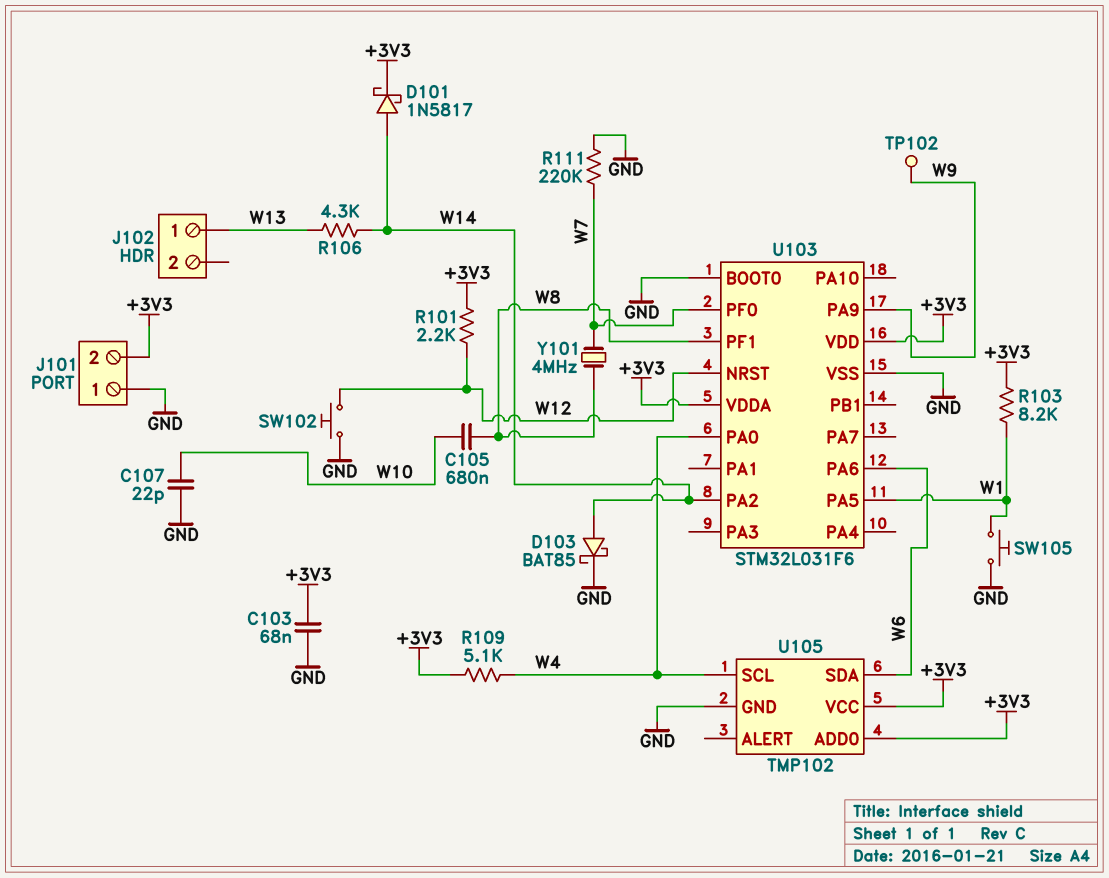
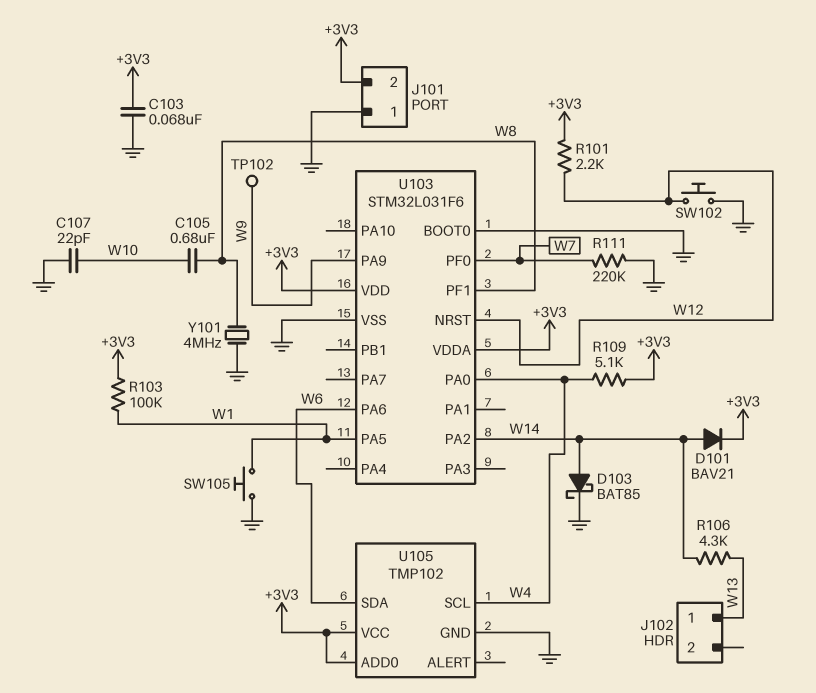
D101: schottky 1N5817 (A W14, K +3V3) -> diode BAV21 (A W14, K +3V3)
R103: 8.2k (+3V3, W1) -> 100k (+3V3, W1)
Y101: 4MHz (W7, W8) -> 4MHz (GND, W8)

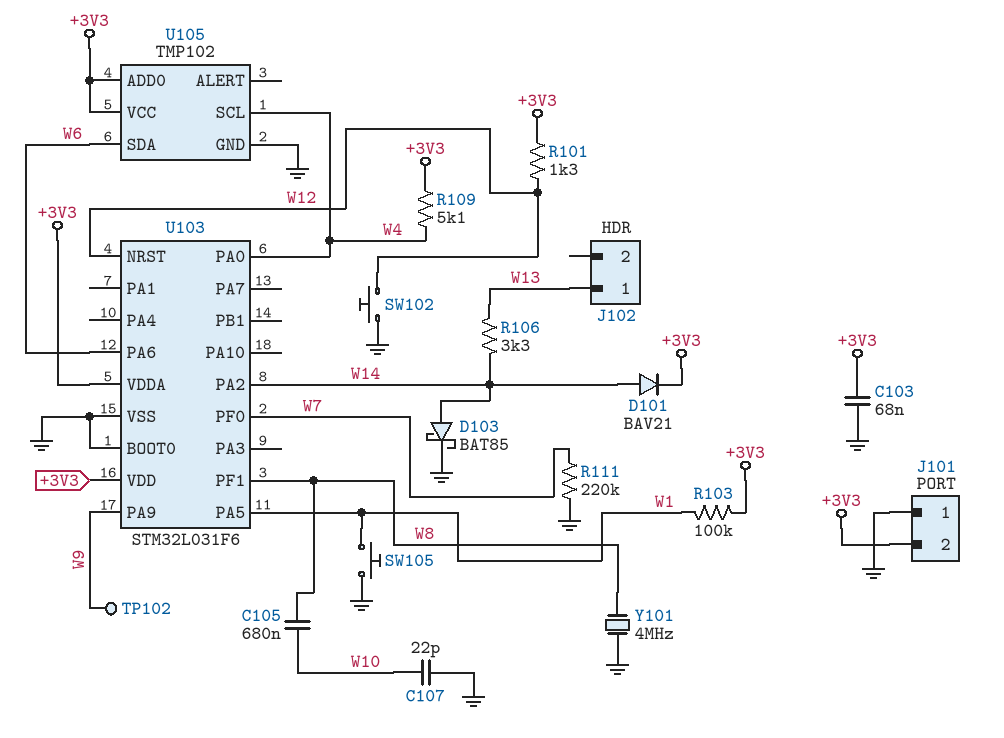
R101: 2.2k (+3V3, W12) -> 1.3k (+3V3, W12)
R106: 4.3k (W13, W14) -> 3.3k (W13, W14)

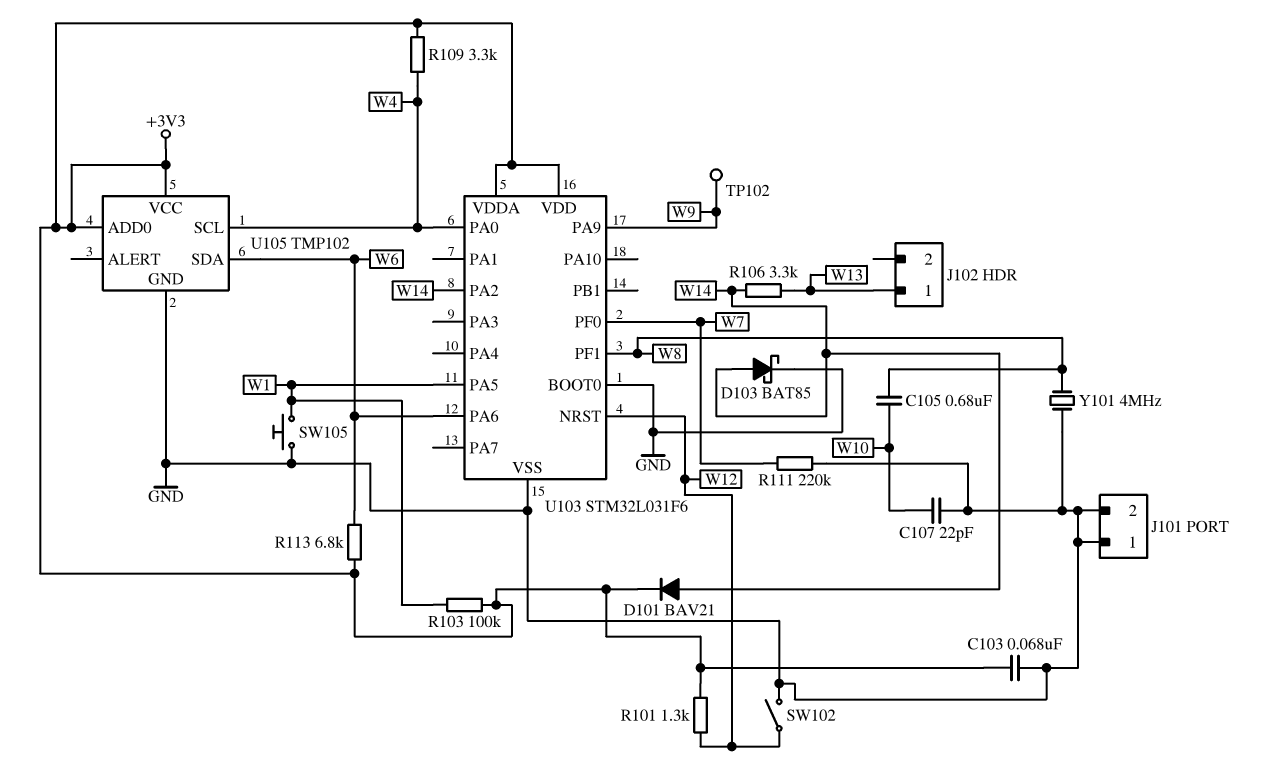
J101 pin 2: +3V3 -> GND
R109: 5.1k (+3V3, W4) -> 3.3k (+3V3, W4)
R113: none -> 6.8k (+3V3, W6)
SW102: button (GND, W12) -> switch (GND, W12)

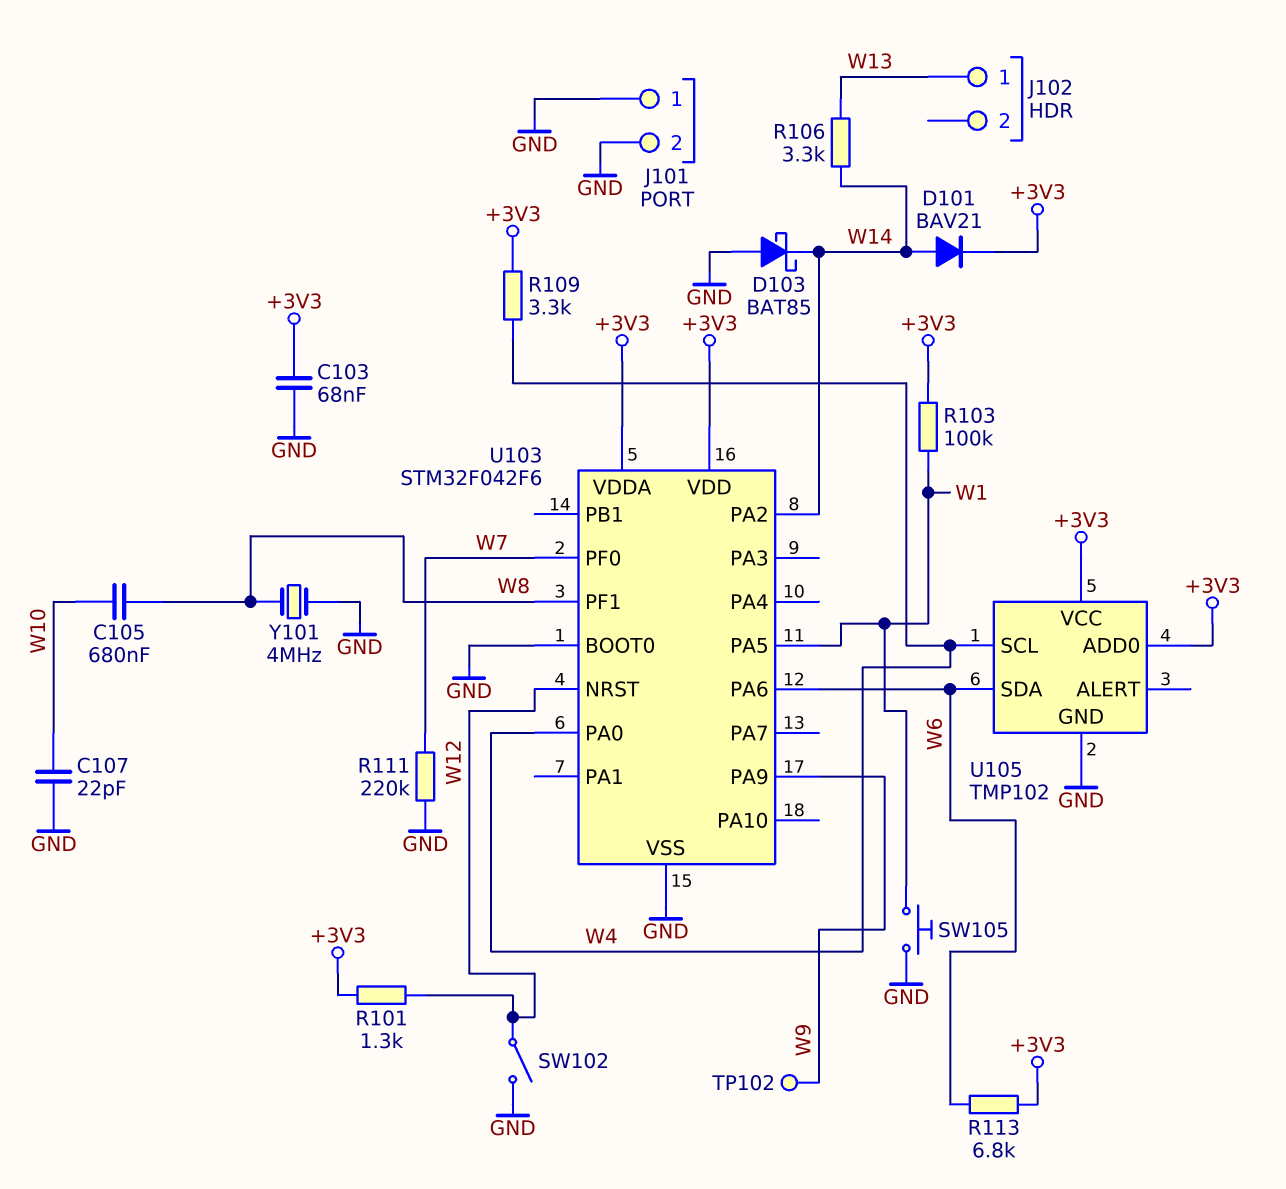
D103: schottky BAT85 (A W14, K GND) -> schottky BAT85 (A GND, K W14)
U103: STM32L031F6 -> STM32F042F6

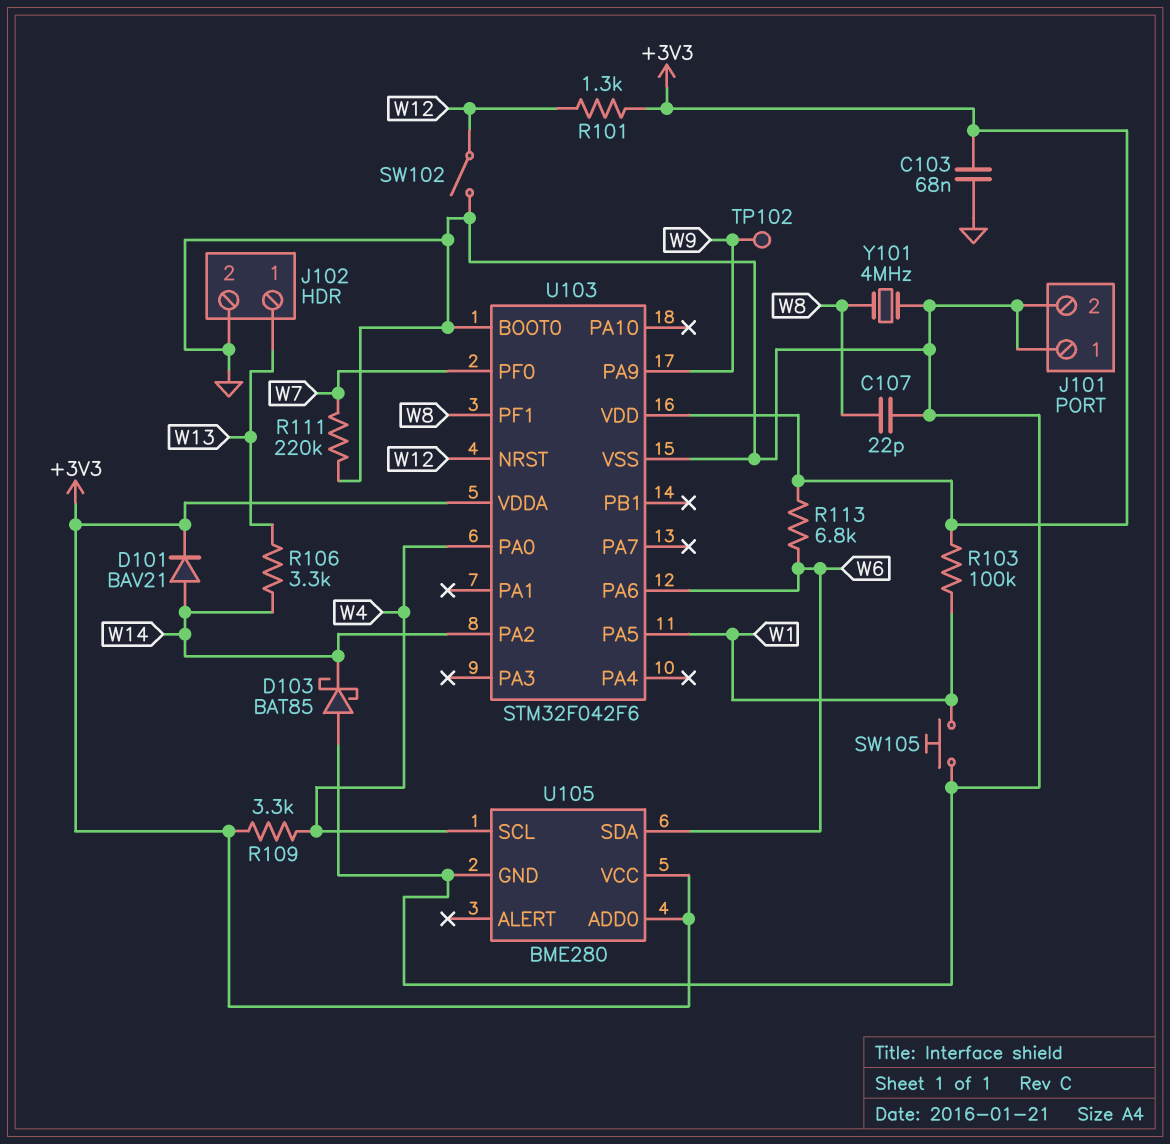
C105: 680nF (W8, W10) -> none
C107: 22pF (GND, W10) -> 22pF (GND, W8)
J102 pin 2: none -> GND
U105: TMP102 -> BME280

